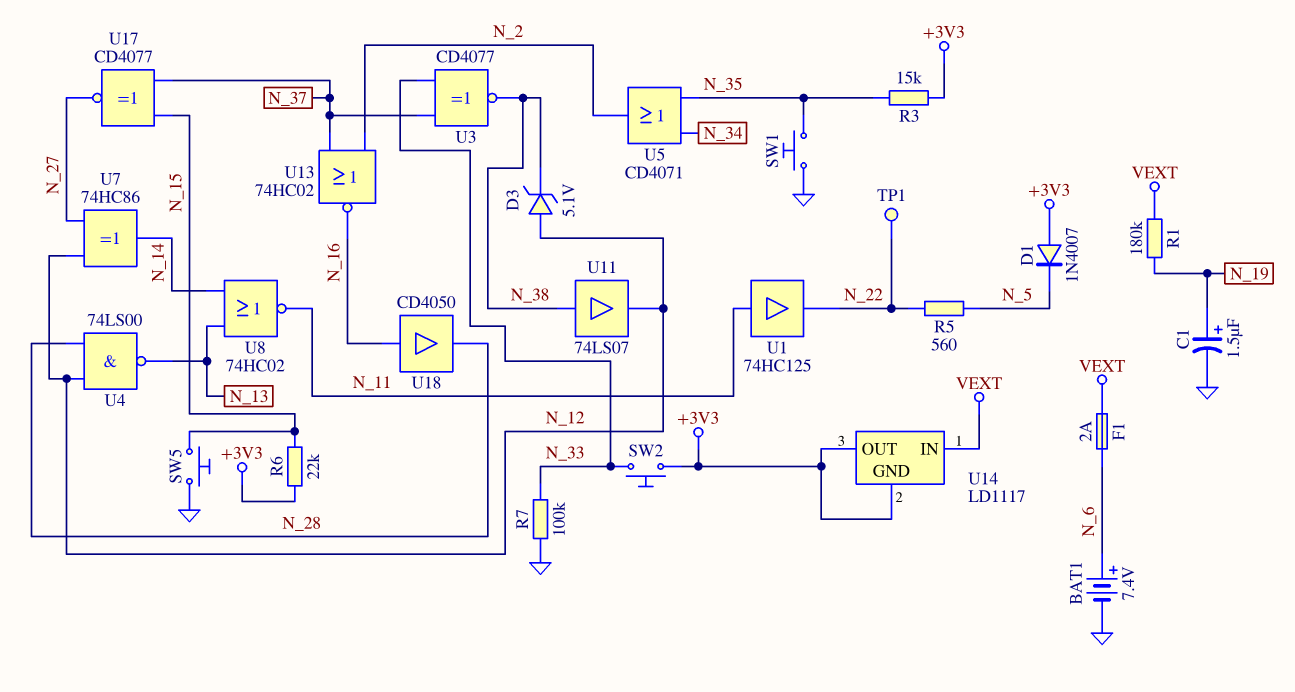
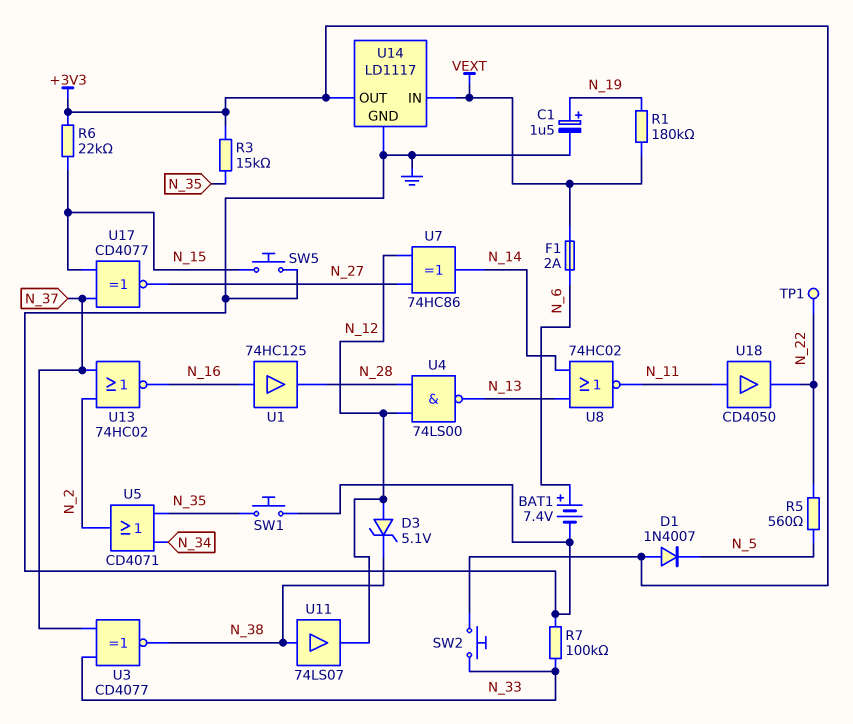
U1: buffer 74HC125 (in N_11, out N_22) -> buffer 74HC125 (in N_16, out N_28)
U14 pin GND: +3V3 -> GND
U18: buffer CD4050 (in N_16, out N_28) -> buffer CD4050 (in N_11, out N_22)

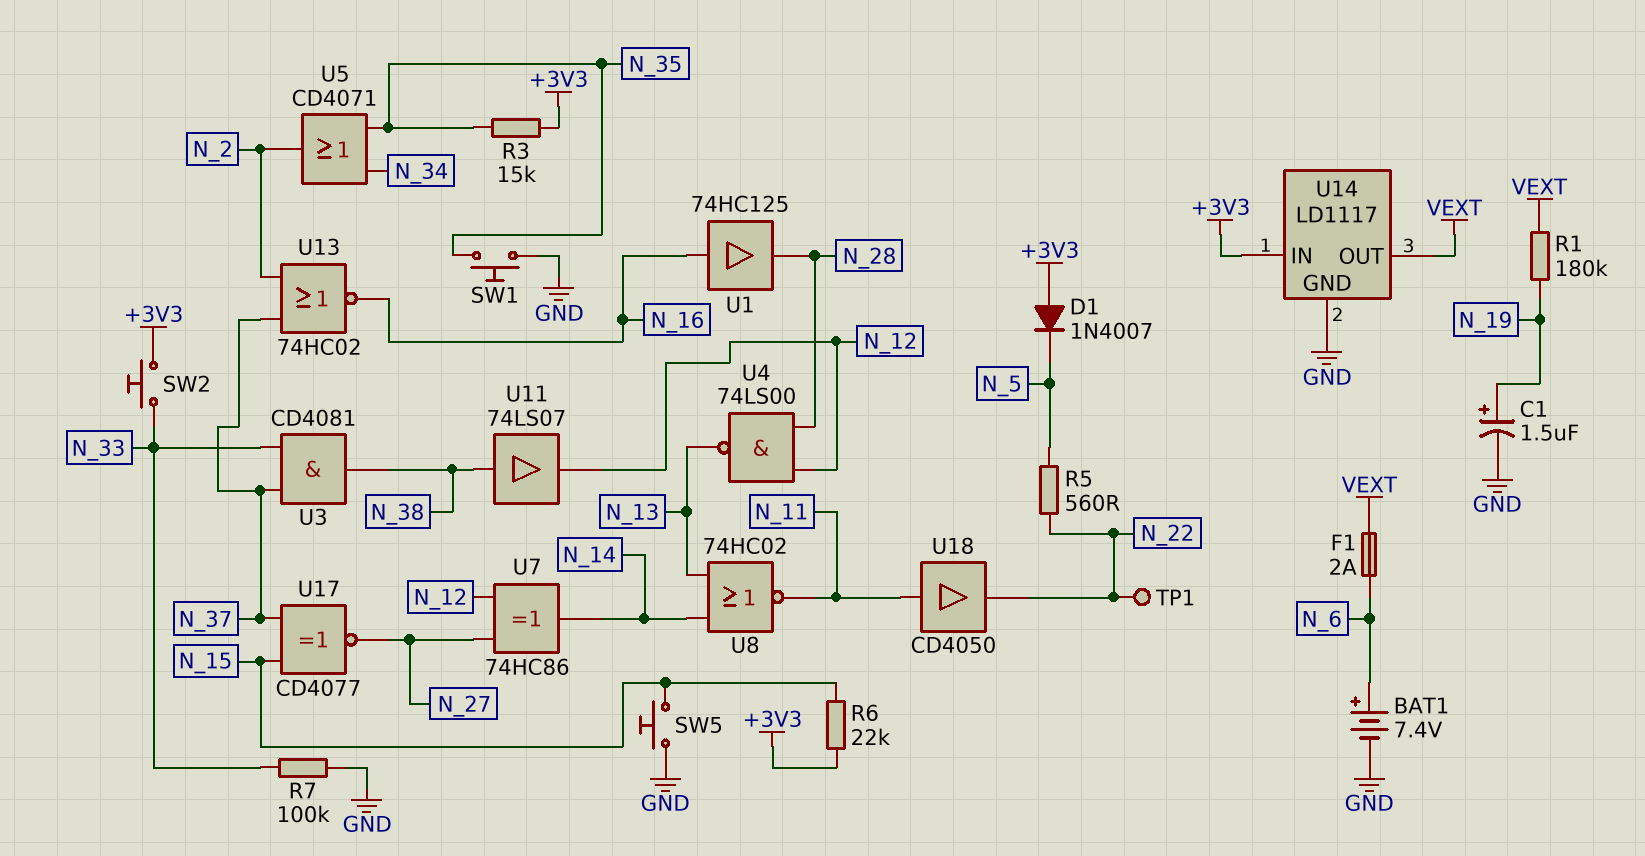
D3: zener 5.1V (A N_12, K N_38) -> none
U3: XNOR CD4077 (in N_33, in N_37, out N_38) -> AND CD4081 (in N_33, in N_37, out N_38)
U14 pin IN: VEXT -> +3V3
U14 pin OUT: +3V3 -> VEXT

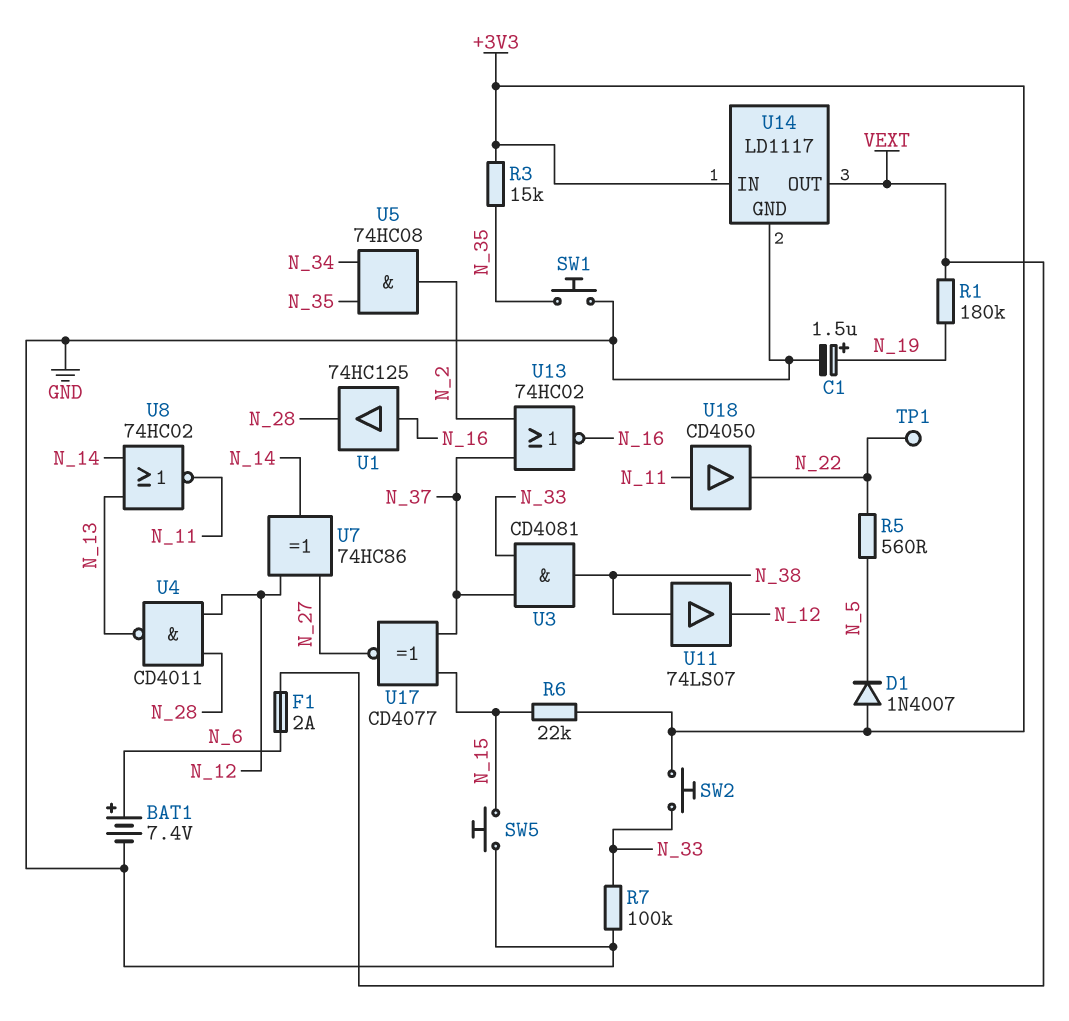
U4: NAND 74LS00 (in N_12, in N_28, out N_13) -> NAND CD4011 (in N_12, in N_28, out N_13)
U5: OR CD4071 (in N_34, in N_35, out N_2) -> AND 74HC08 (in N_34, in N_35, out N_2)

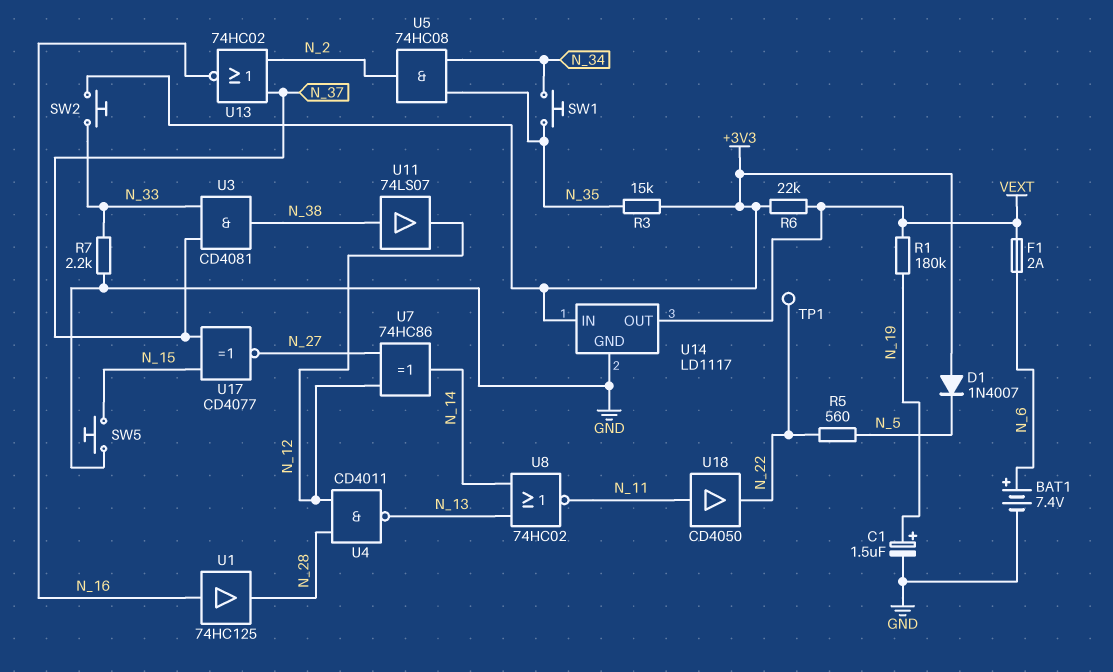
R6: 22k (+3V3, N_15) -> 22k (+3V3, VEXT)
R7: 100k (GND, N_33) -> 2.2k (GND, N_33)
SW1: button (GND, N_35) -> button (N_34, N_35)

